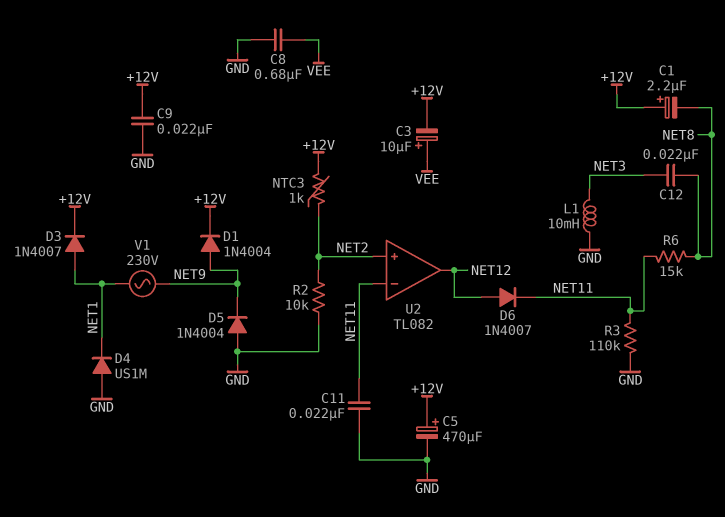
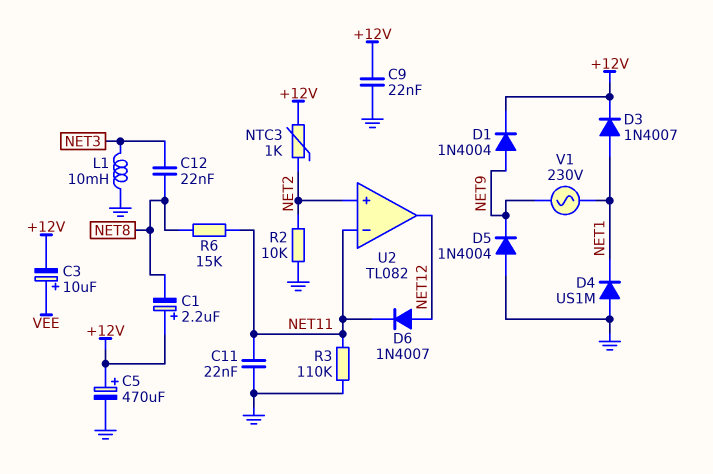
C8: 680nF (GND, VEE) -> none

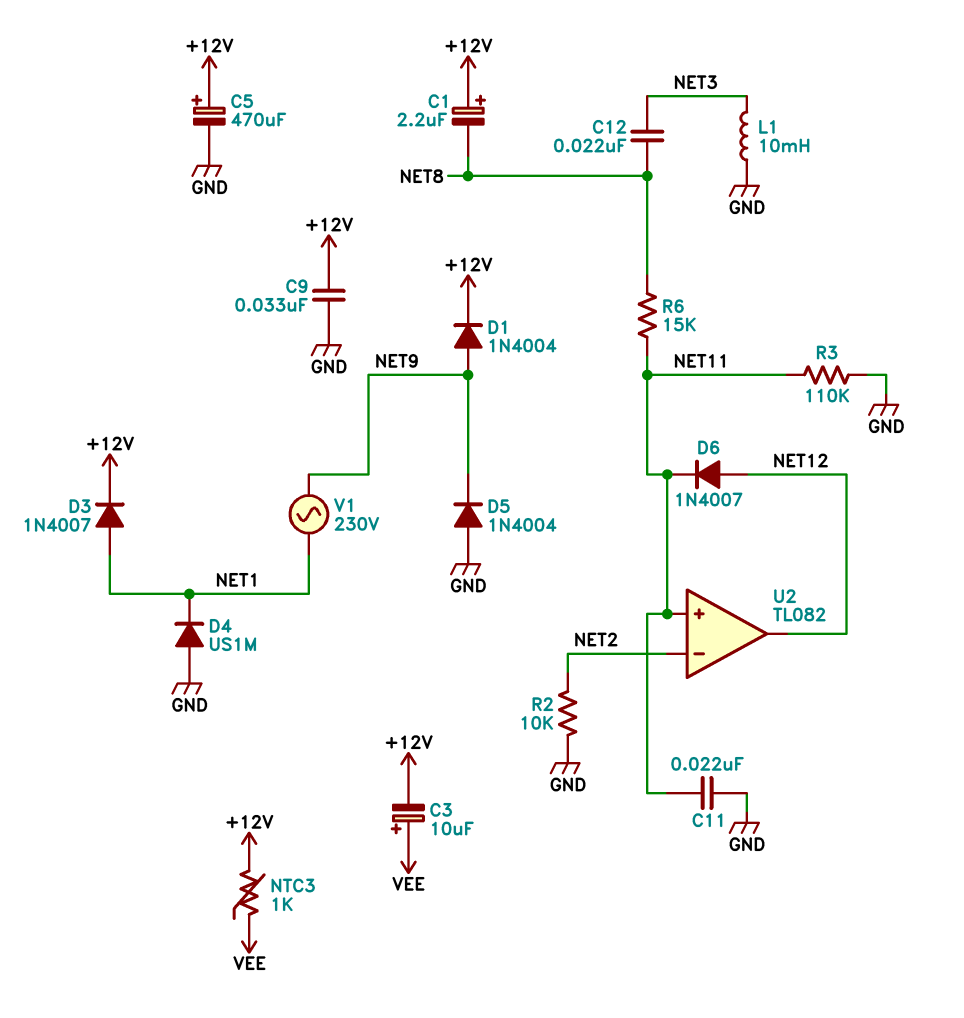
C9: 22nF (+12V, GND) -> 33nF (+12V, GND)
NTC3: 1k (+12V, NET2) -> 1k (+12V, VEE)
U2 pin in+: NET2 -> NET11
U2 pin in-: NET11 -> NET2

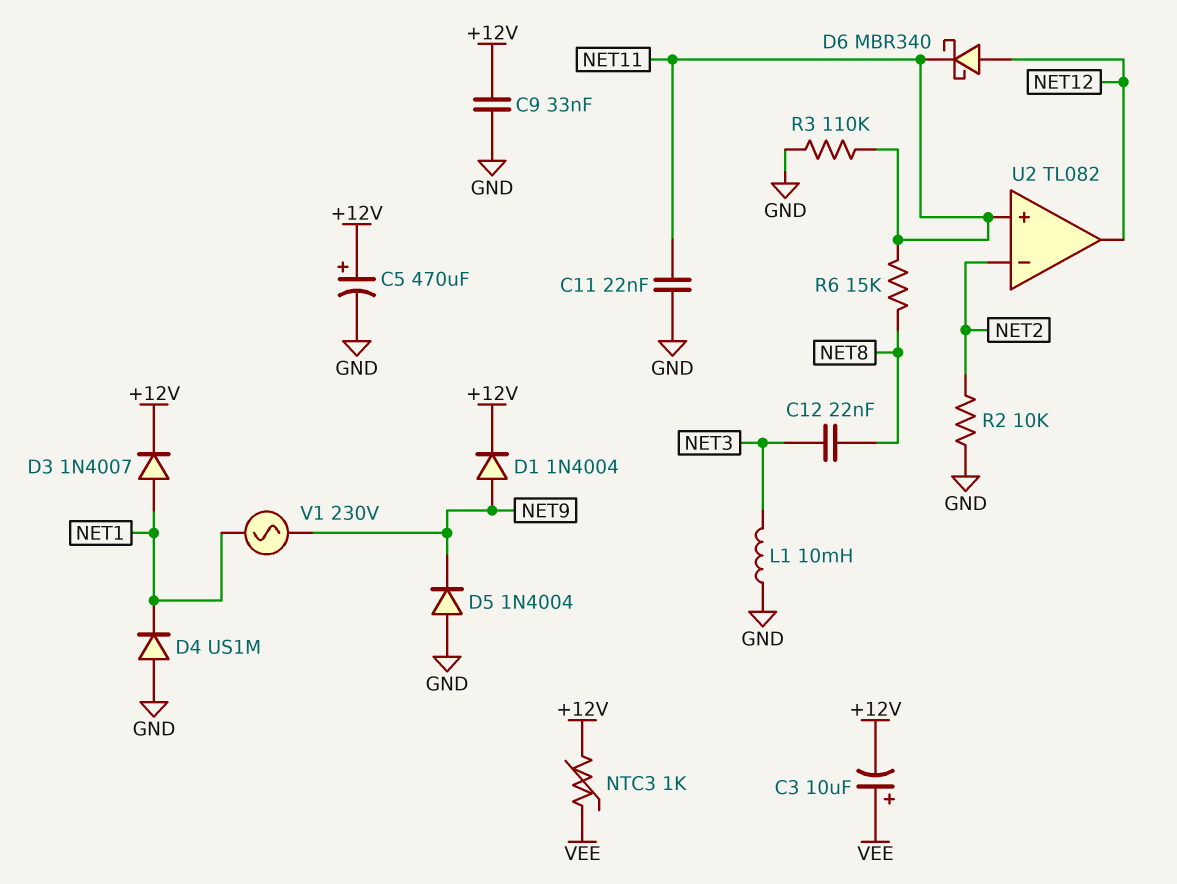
C1: 2.2uF (plus +12V, minus NET8) -> none
D6: diode 1N4007 (A NET12, K NET11) -> schottky MBR340 (A NET12, K NET11)

